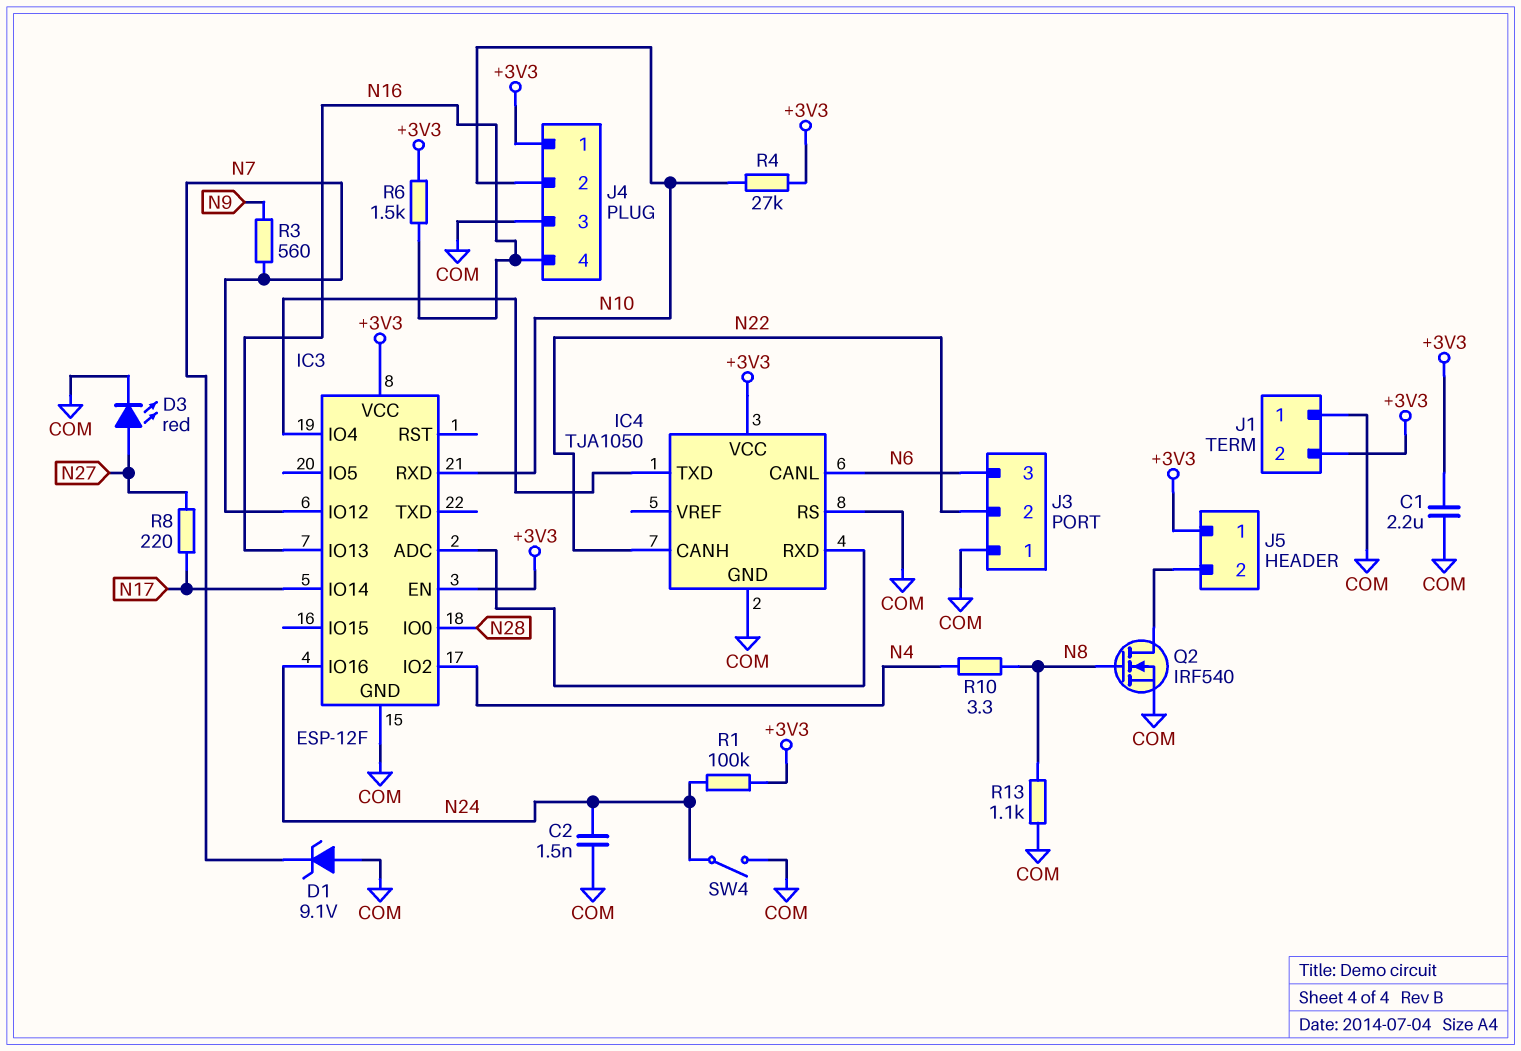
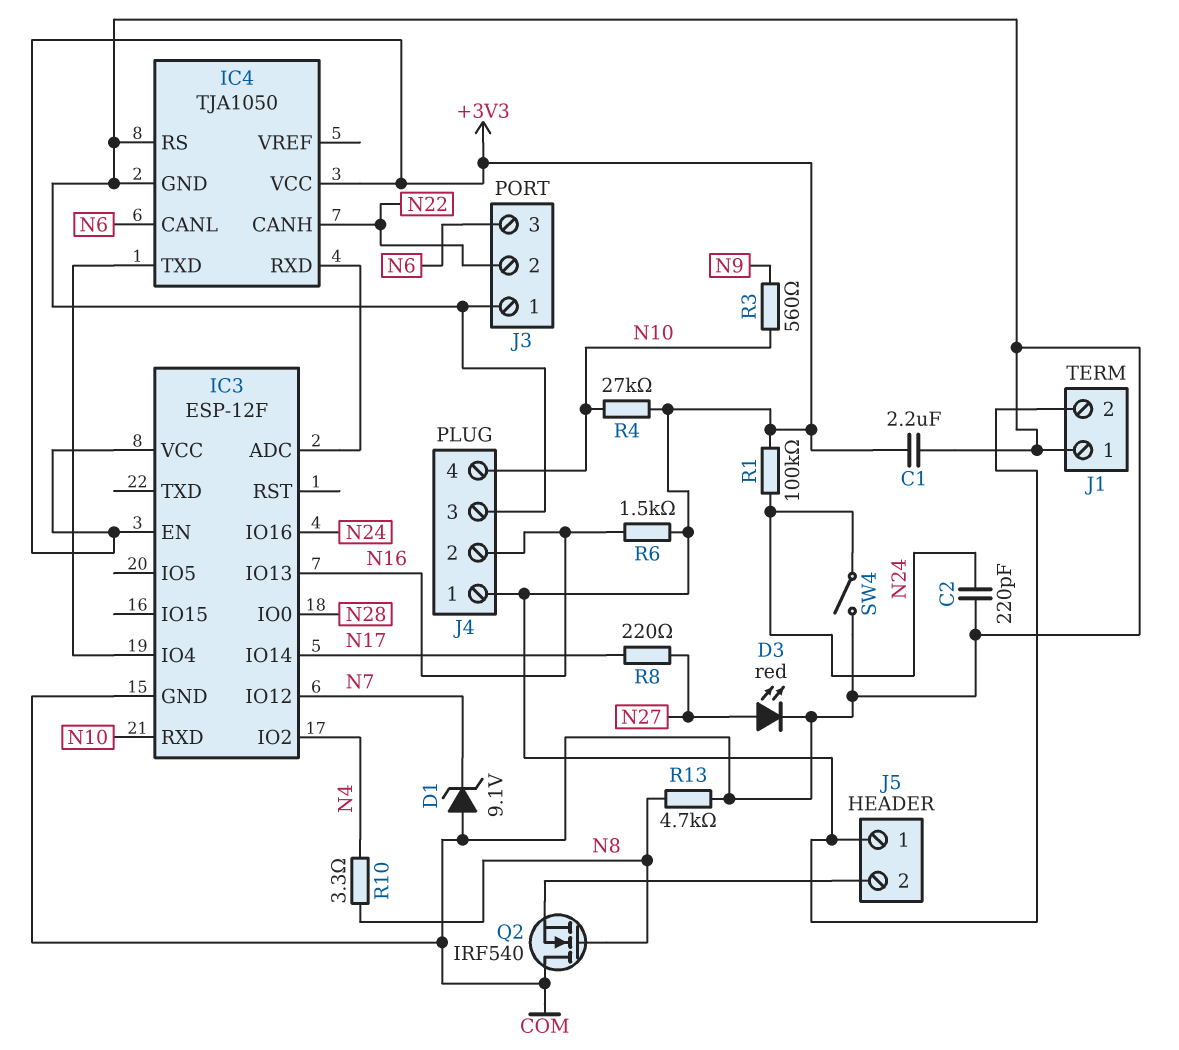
C2: 1.5nF (COM, N24) -> 220pF (COM, N24)
J4 pin 2: N10 -> N16
J4 pin 4: N16 -> N10
Q2: NMOS IRF540 (G N8, D J5/2, S COM) -> NMOS IRF540 (G N8, D COM, S J5/2)
R3: 560 (N7, N9) -> 560 (N9, N10)
R13: 1.1k (COM, N8) -> 4.7k (COM, N8)

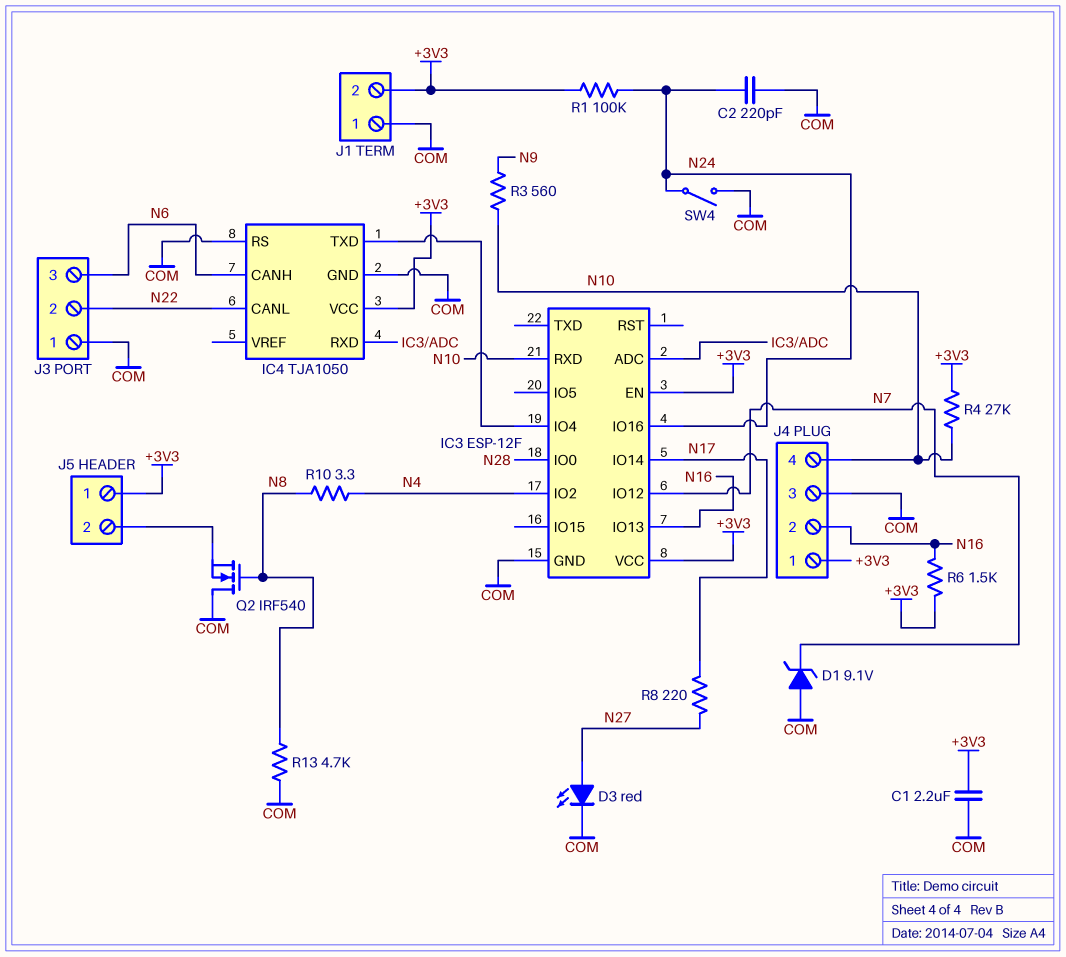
IC4 pin CANH: N22 -> N6
IC4 pin CANL: N6 -> N22

